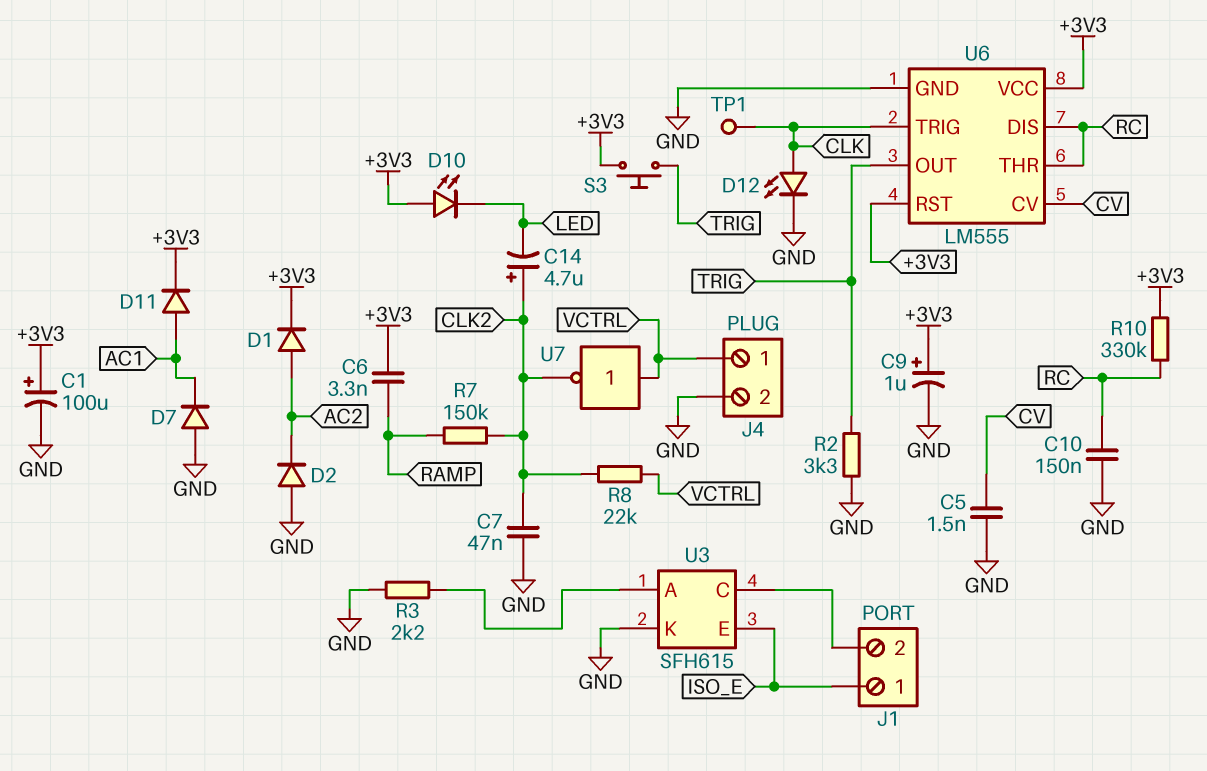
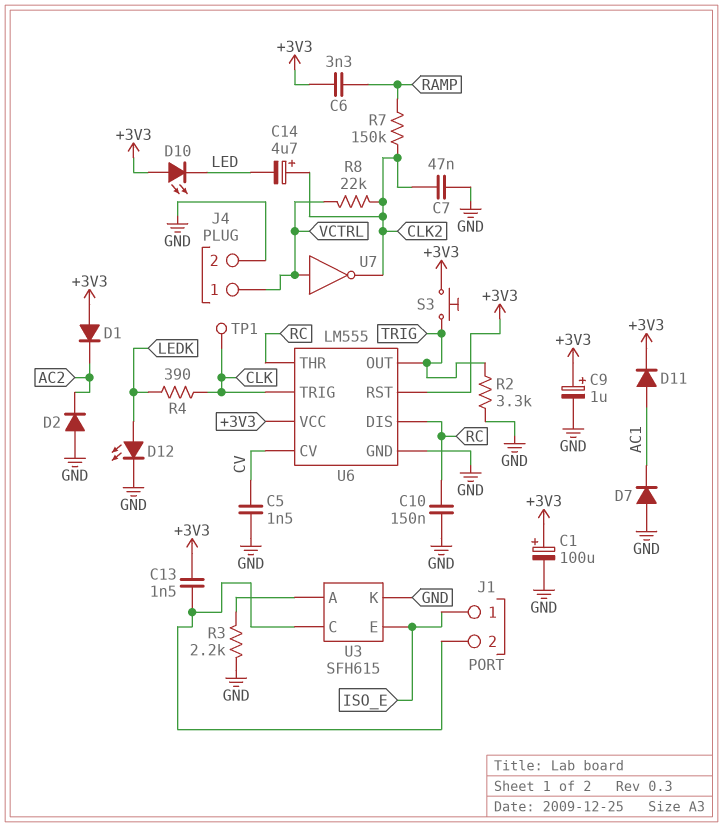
C13: none -> 1.5nF (+3V3, J1/2)
D1: diode (A AC2, K +3V3) -> diode (A +3V3, K AC2)
D12: LED (A CLK, K GND) -> LED (A LEDK, K GND)
R4: none -> 390 (CLK, LEDK)
R10: 330k (+3V3, RC) -> none

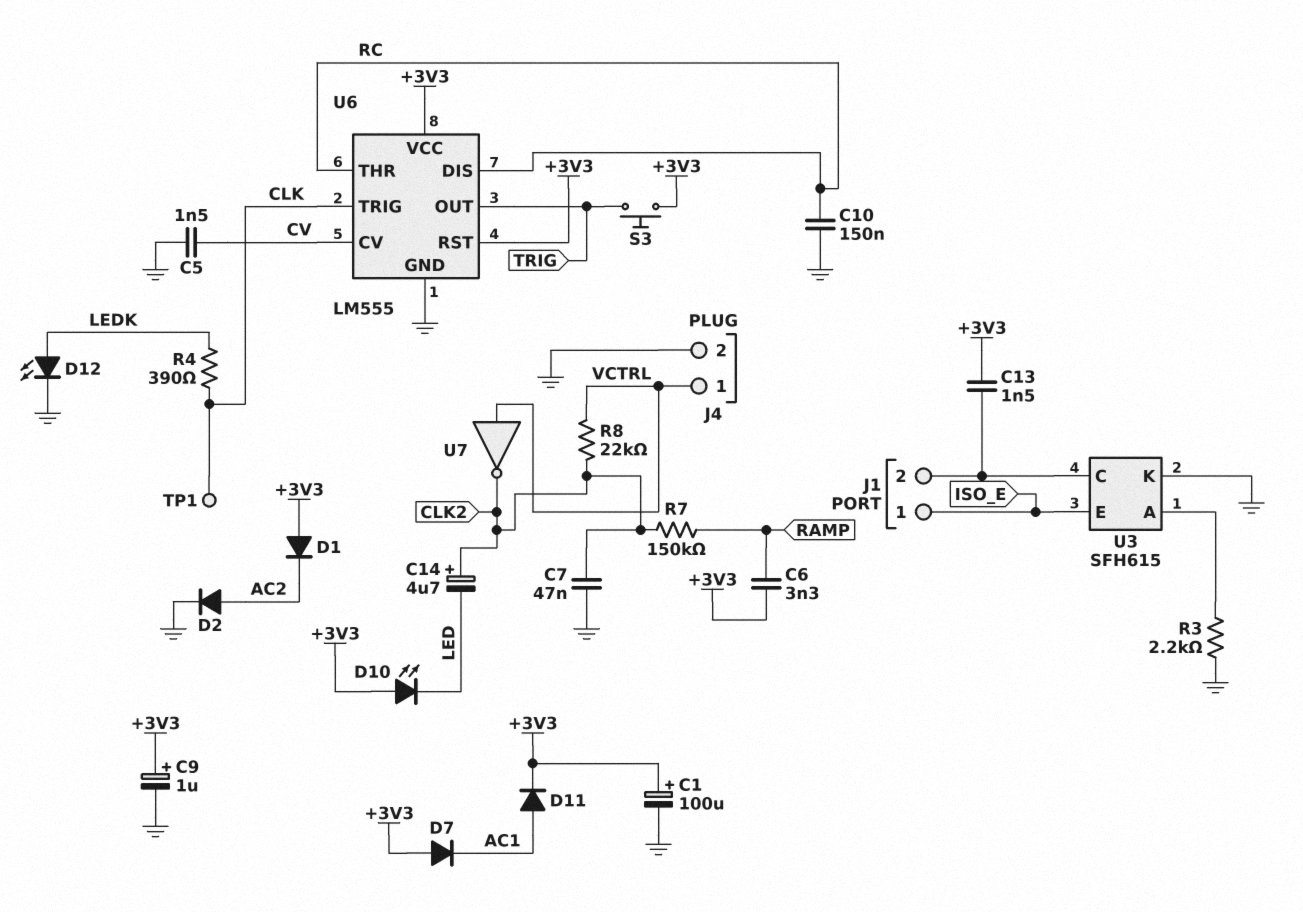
D2: diode (A GND, K AC2) -> diode (A AC2, K GND)
D7: diode (A GND, K AC1) -> diode (A +3V3, K AC1)
R2: 3.3k (GND, TRIG) -> none

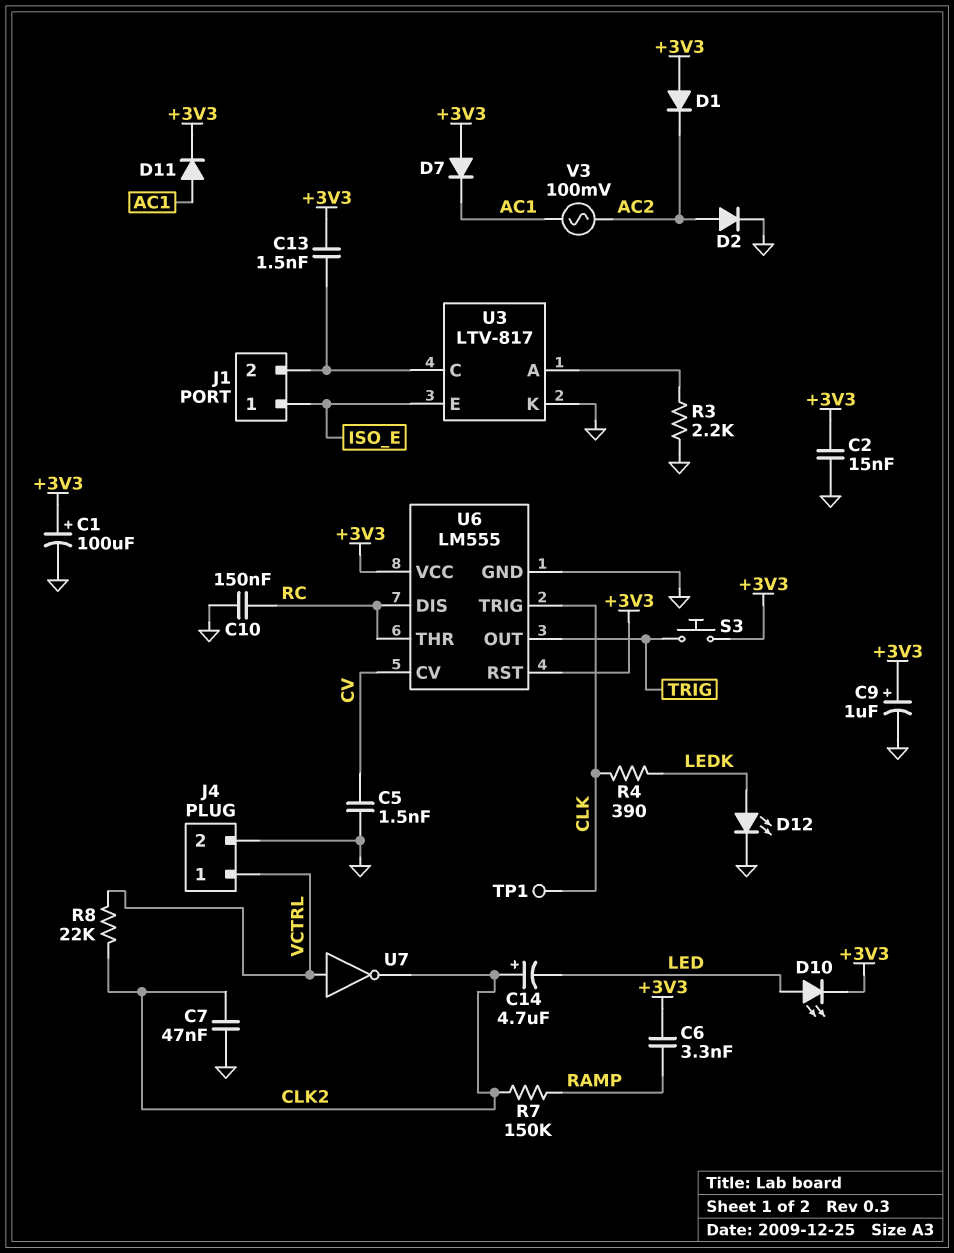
C2: none -> 15nF (+3V3, GND)
D10: LED (A +3V3, K LED) -> LED (A LED, K +3V3)
U3: SFH615 -> LTV-817
V3: none -> AC 100mV (AC1, AC2)

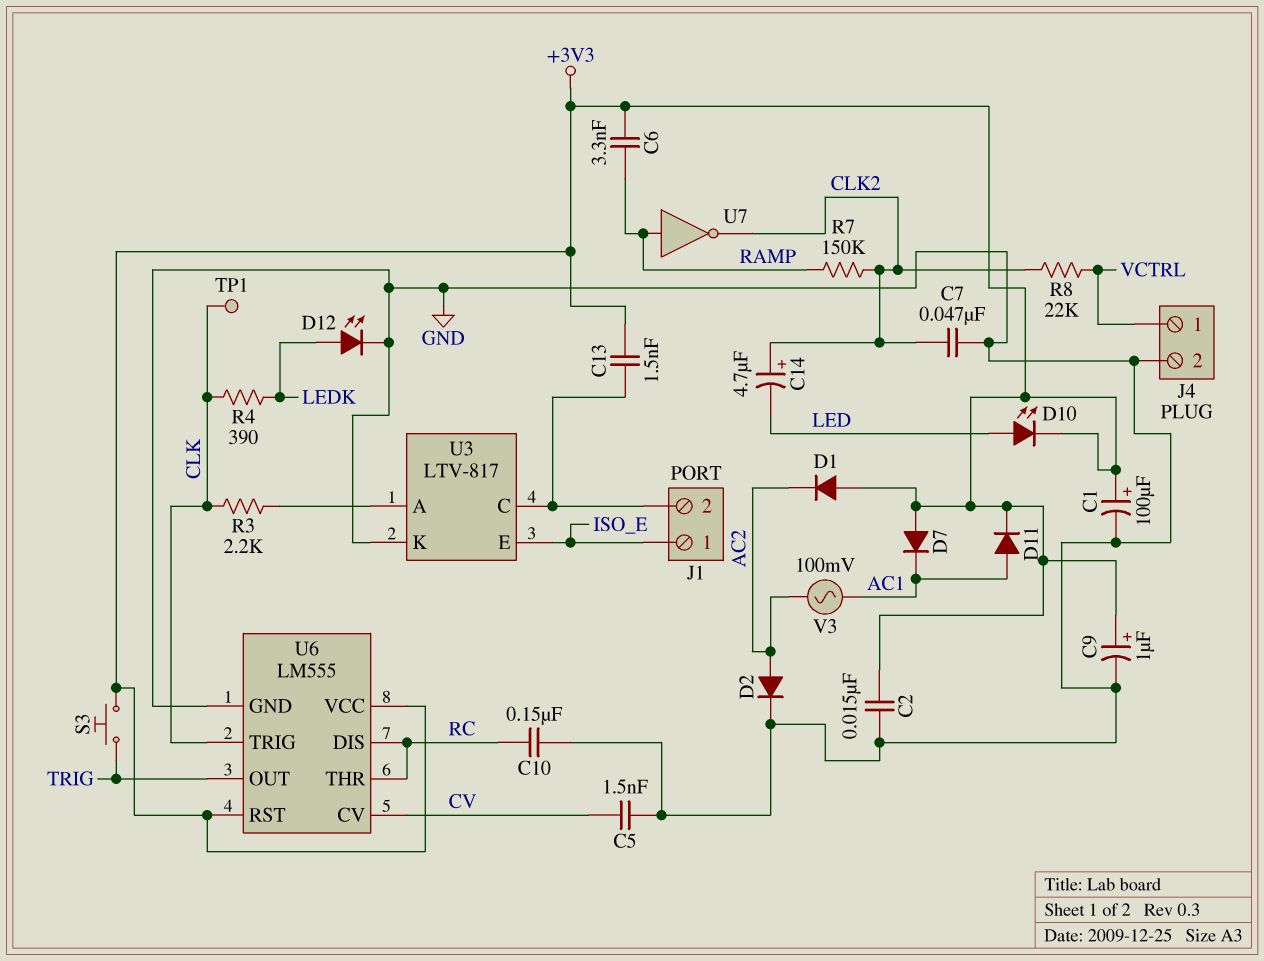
R3: 2.2k (GND, U3/A) -> 2.2k (CLK, U3/A)
U7: NOT (in VCTRL, out CLK2) -> NOT (in RAMP, out CLK2)

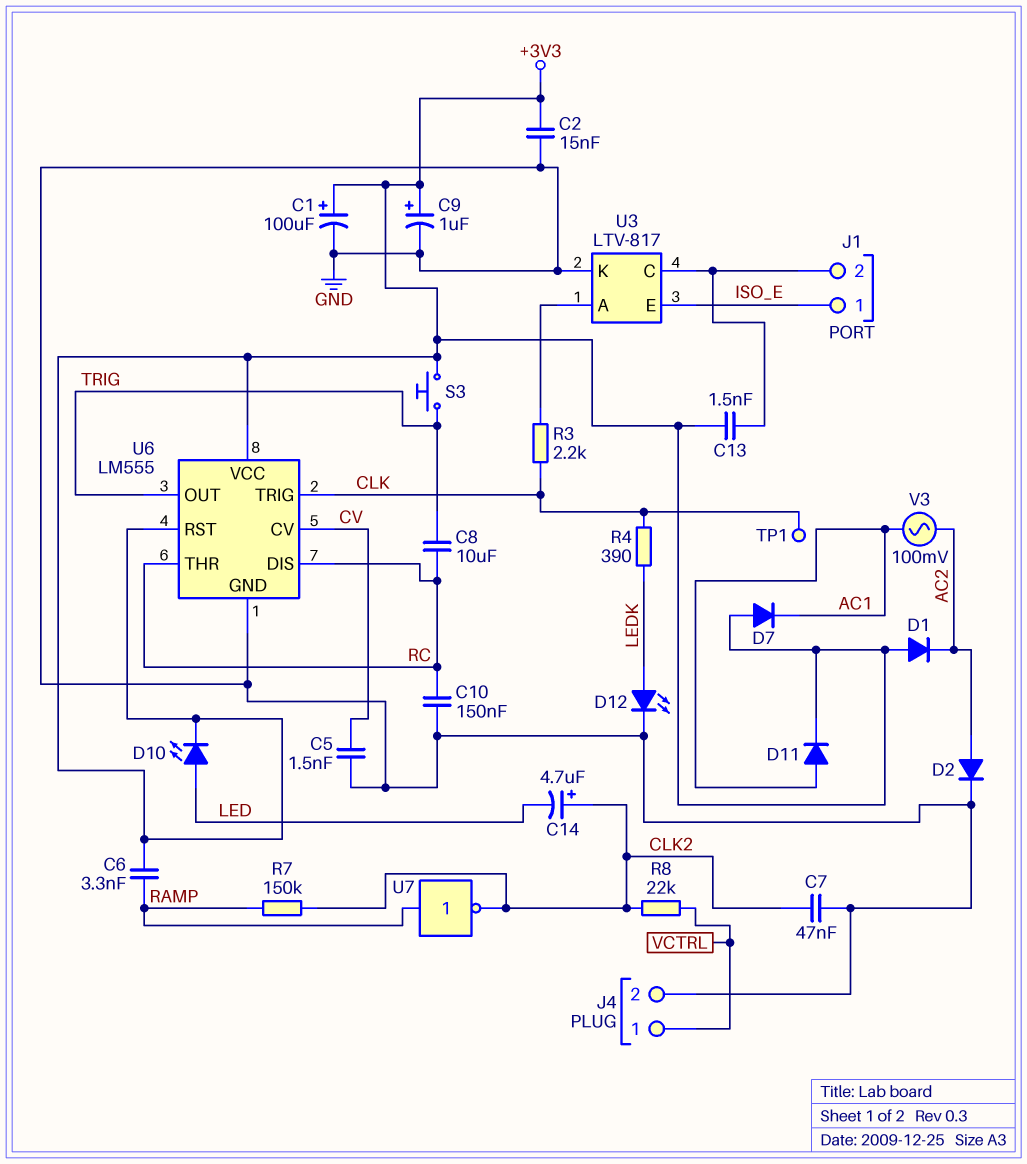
C8: none -> 10uF (RC, TRIG)

